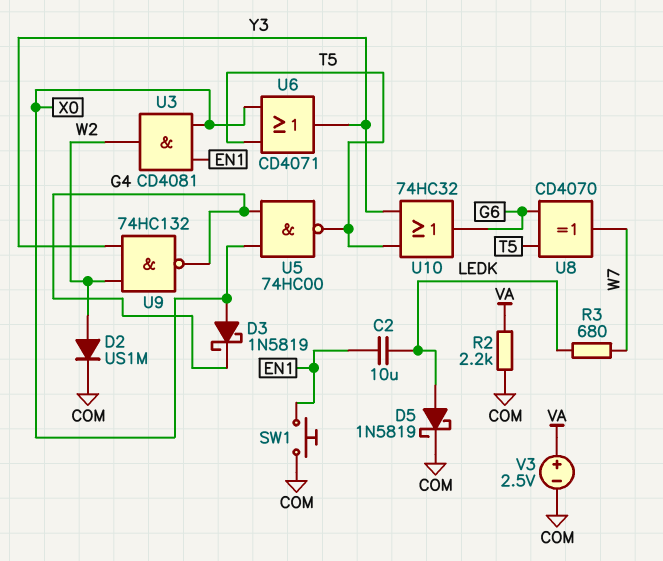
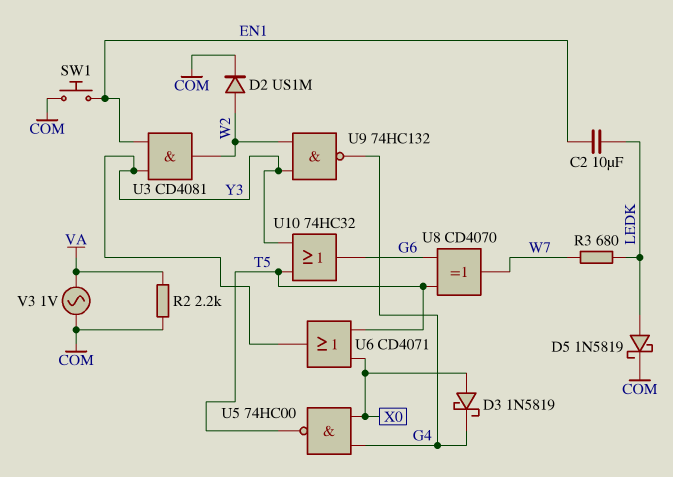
U3: AND CD4081 (in EN1, in X0, out W2) -> AND CD4081 (in EN1, in Y3, out W2)
V3: 2.5V (plus VA, minus COM) -> AC 1V (COM, VA)

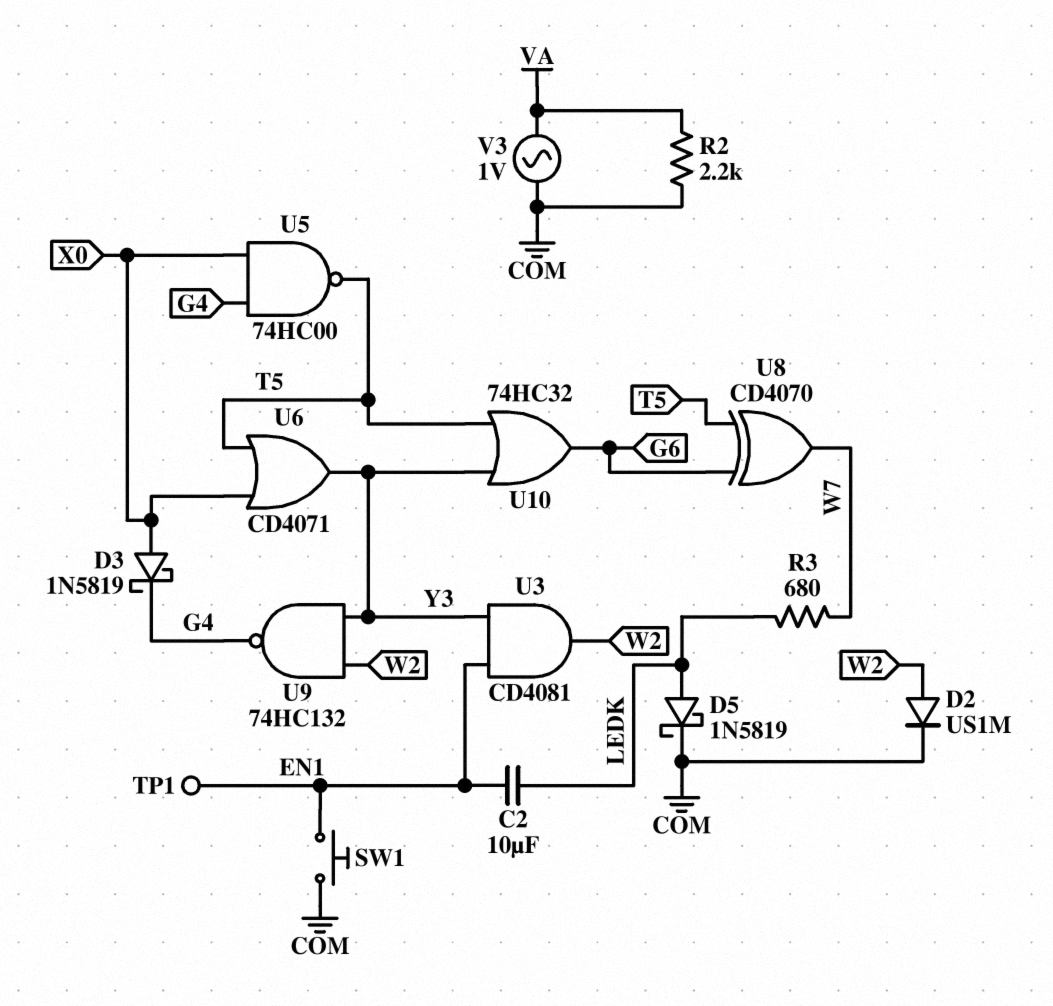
TP1: none -> test point (EN1)

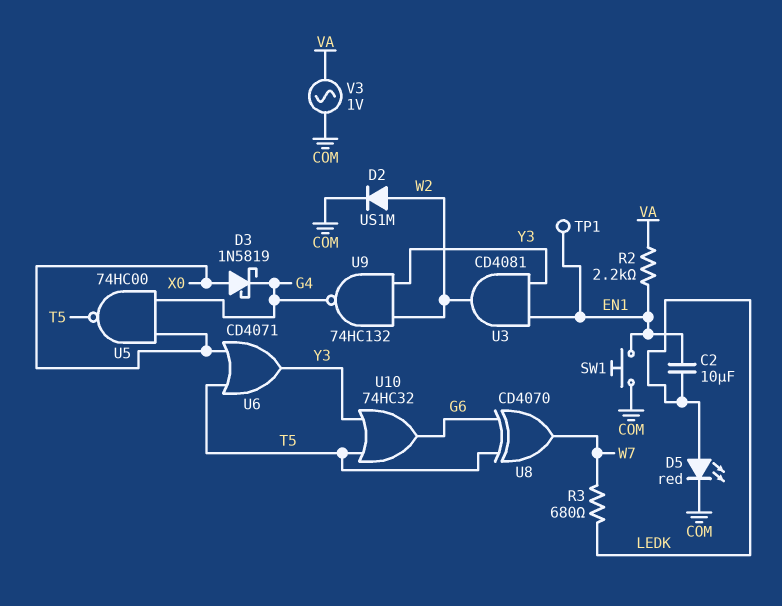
D5: schottky 1N5819 (A LEDK, K COM) -> LED red (A LEDK, K COM)
R2: 2.2k (COM, VA) -> 2.2k (EN1, VA)

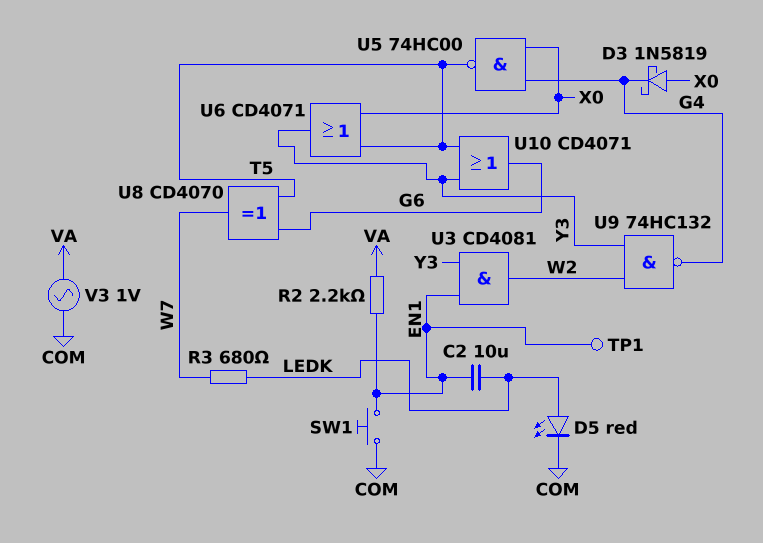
D2: diode US1M (A W2, K COM) -> none
U10: OR 74HC32 (in T5, in Y3, out G6) -> OR CD4071 (in T5, in Y3, out G6)

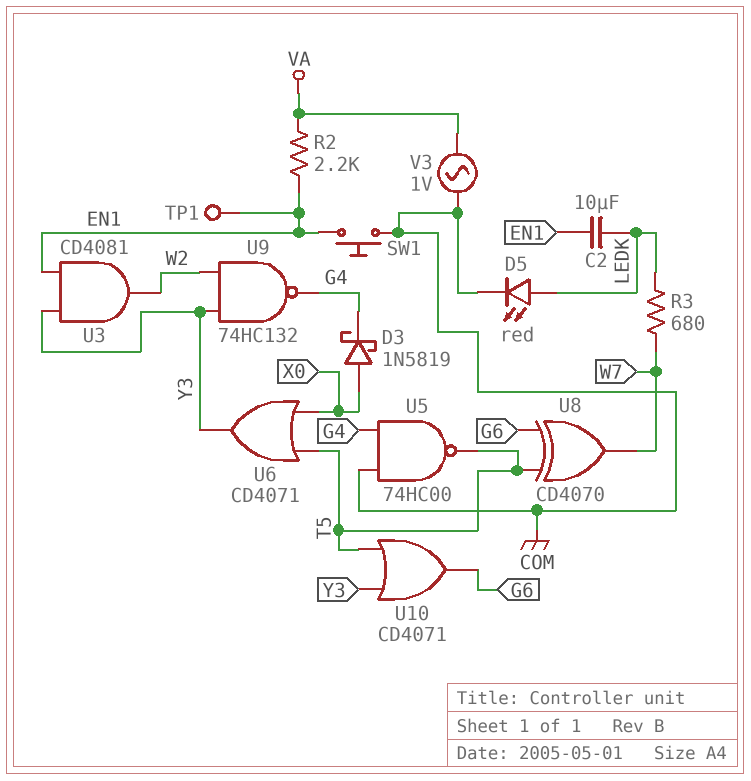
U5: NAND 74HC00 (in G4, in X0, out T5) -> NAND 74HC00 (in COM, in G4, out T5)

